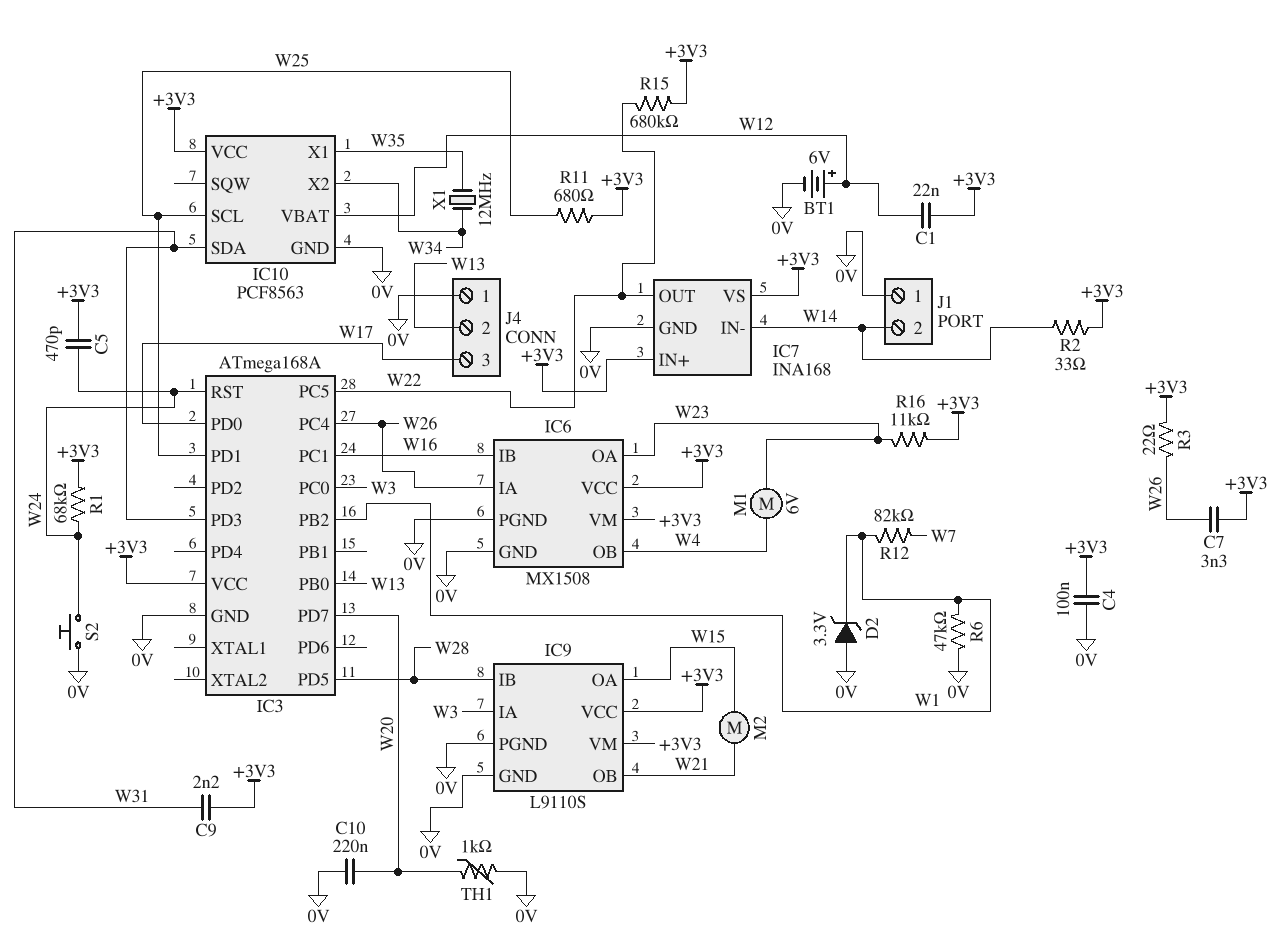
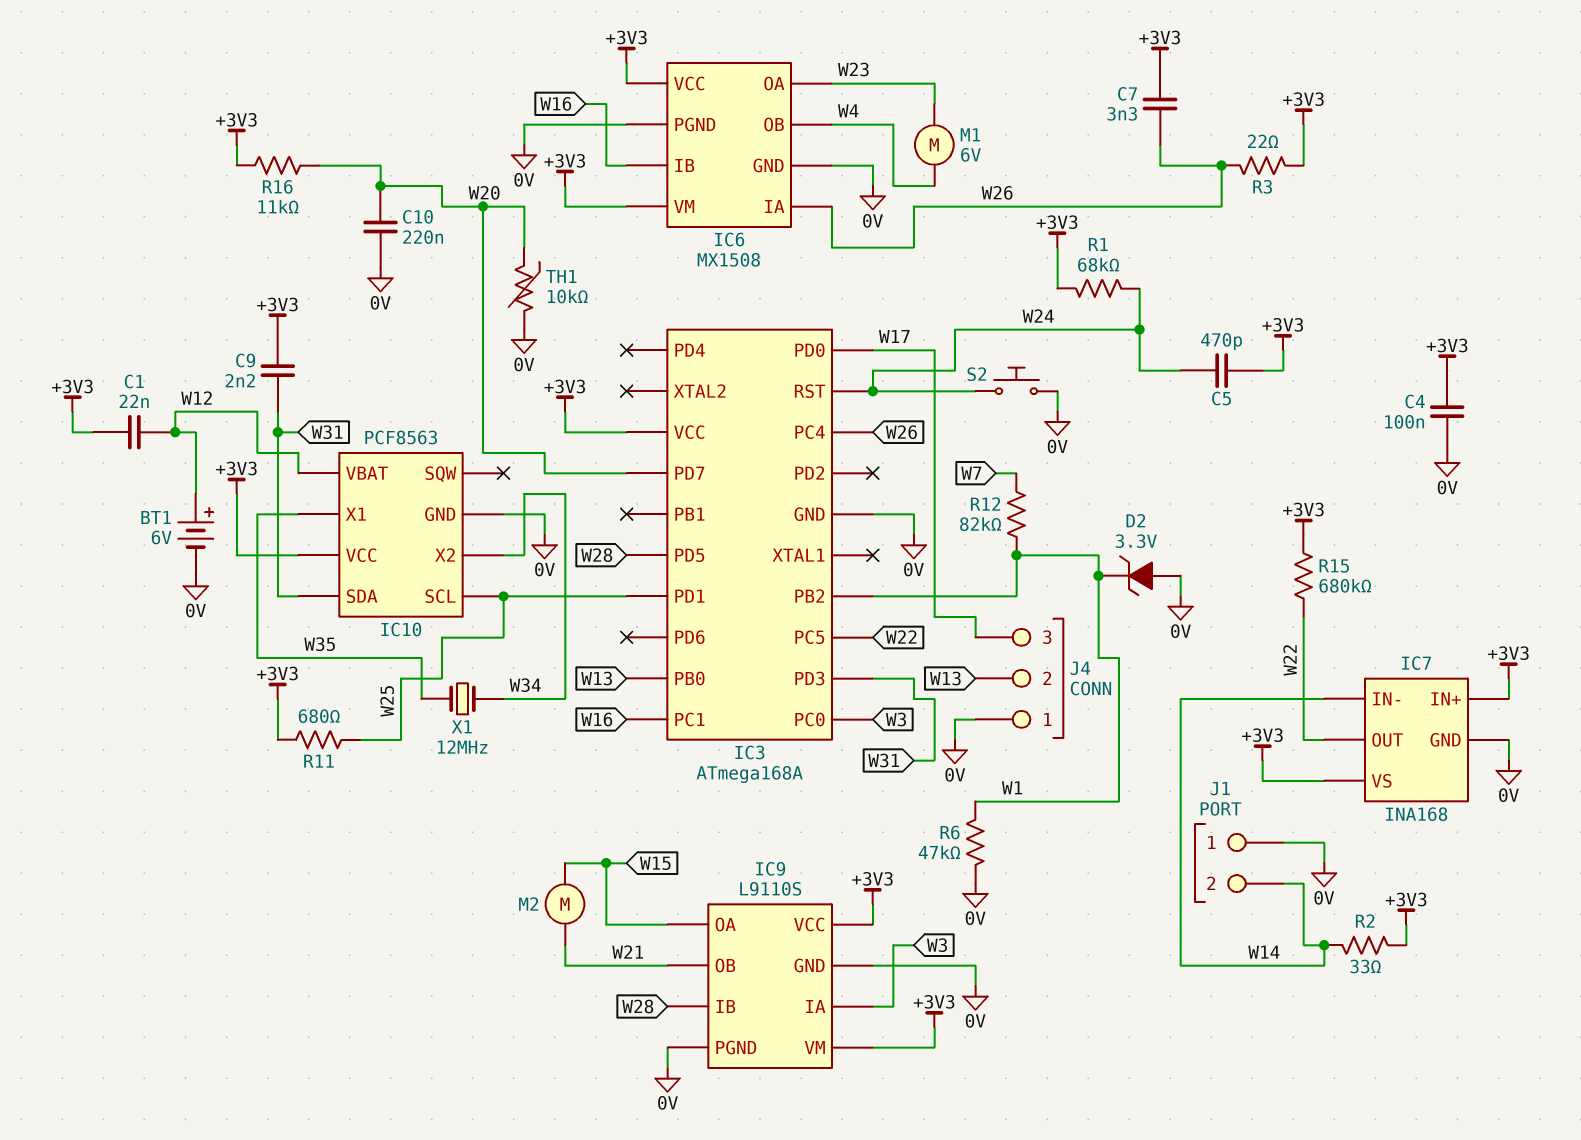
R16: 11k (+3V3, W23) -> 11k (+3V3, W20)
TH1: 1k (0V, W20) -> 10k (0V, W20)

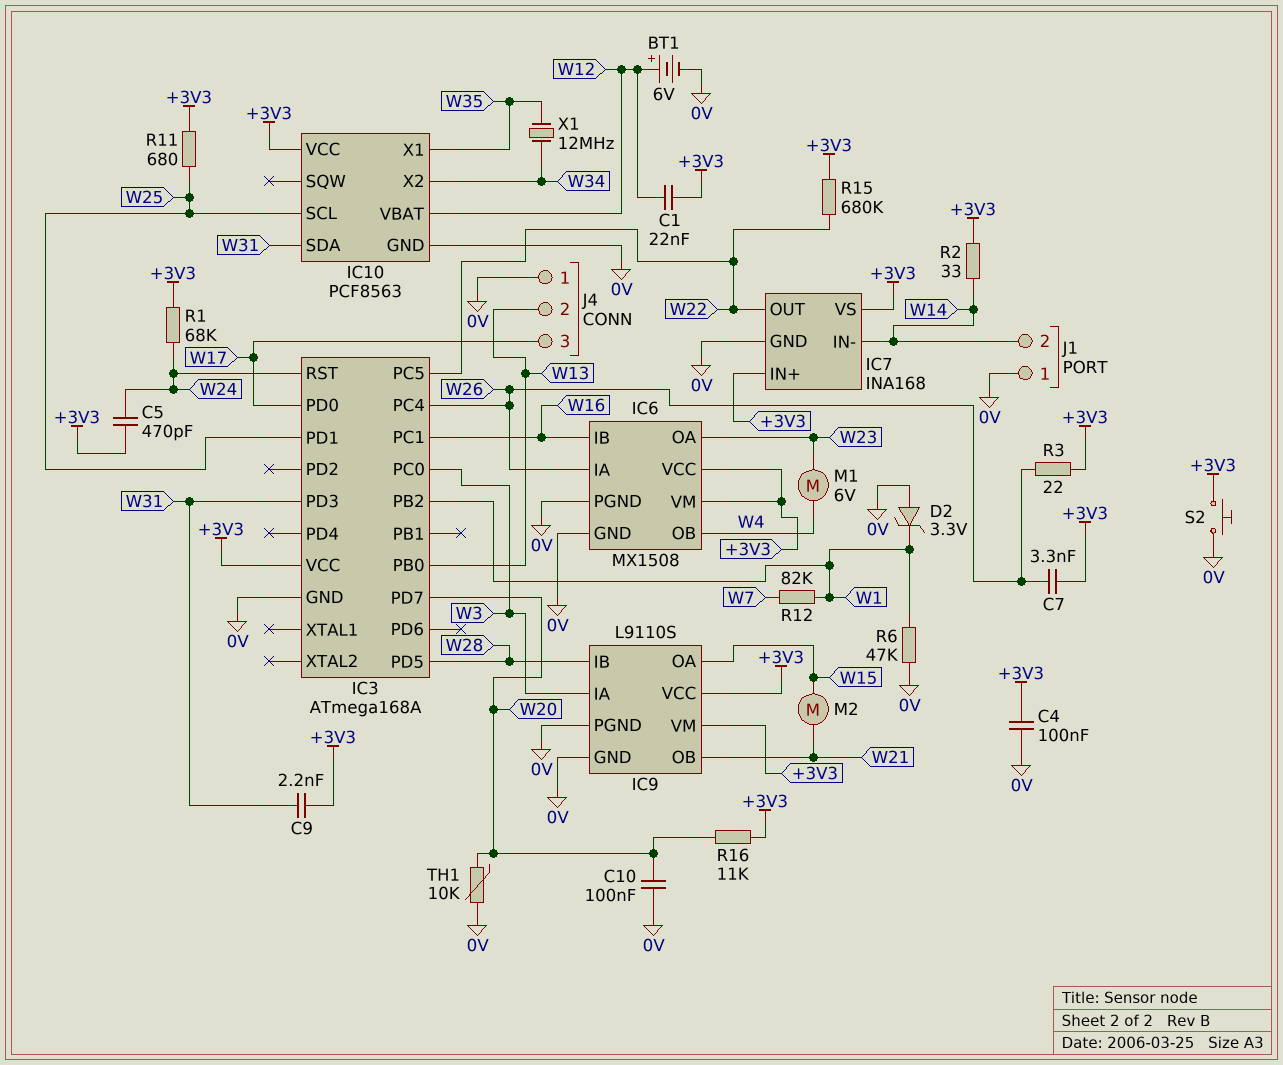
C10: 220nF (0V, W20) -> 100nF (0V, W20)
S2: button (0V, W24) -> button (+3V3, 0V)

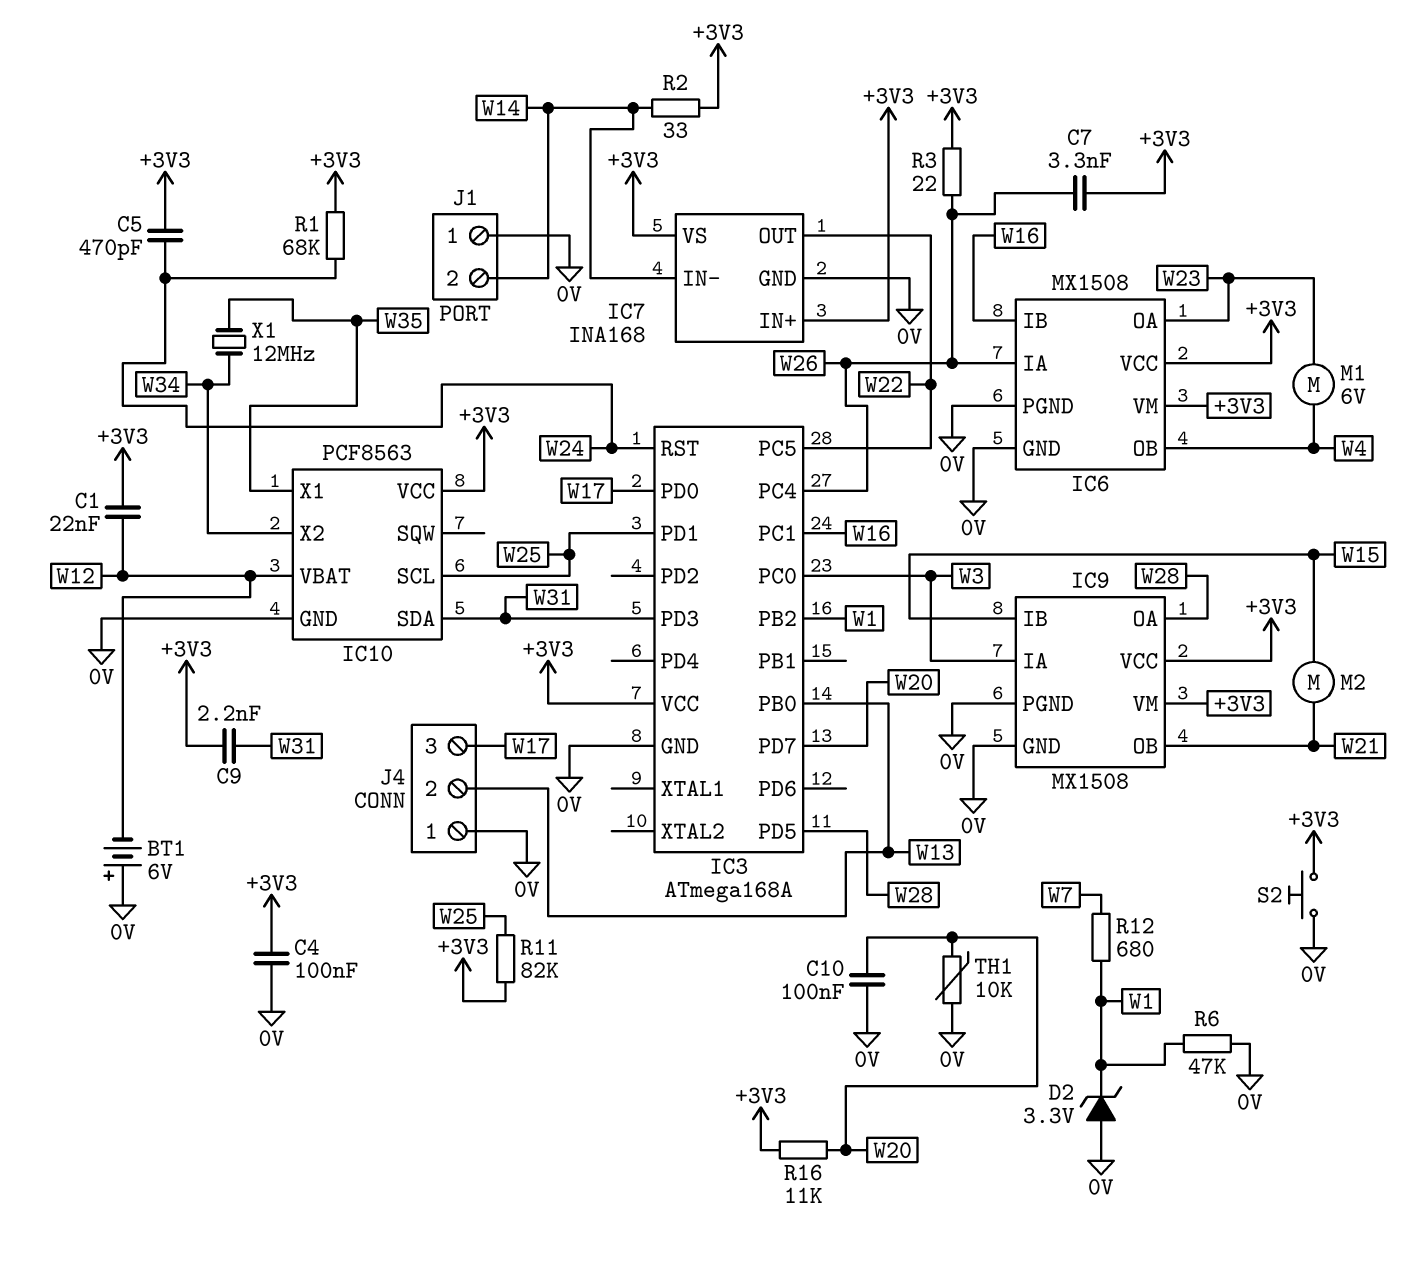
BT1: 6V (plus W12, minus 0V) -> 6V (plus 0V, minus W12)
IC9: L9110S -> MX1508
IC9 pin IB: W28 -> W15
IC9 pin OA: W15 -> W28
R11: 680 (+3V3, W25) -> 82k (+3V3, W25)
R12: 82k (W1, W7) -> 680 (W1, W7)
R15: 680k (+3V3, W22) -> none

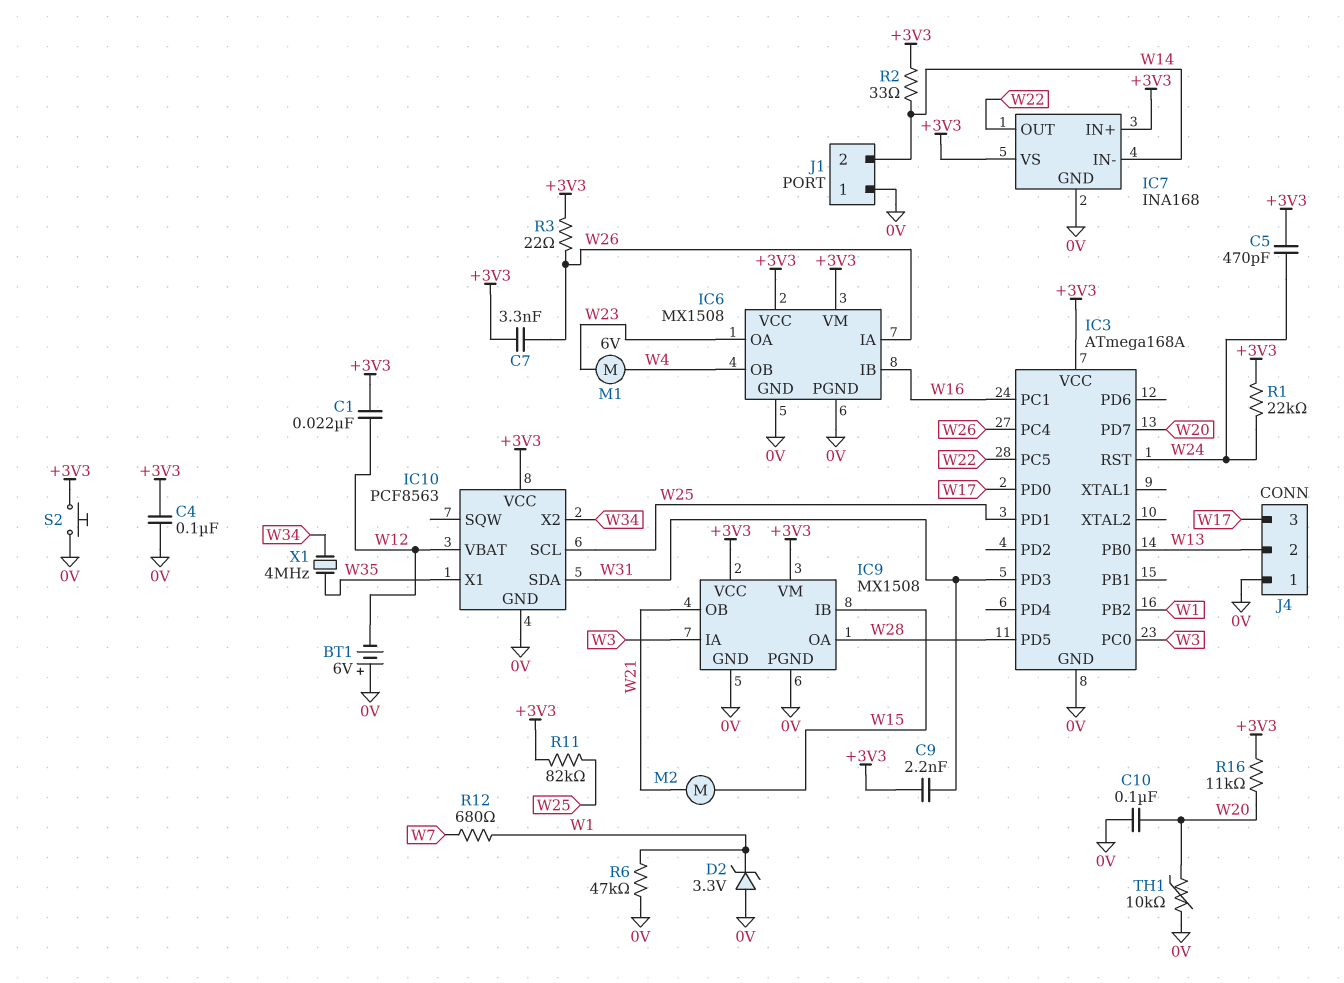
R1: 68k (+3V3, W24) -> 22k (+3V3, W24)
X1: 12MHz (W34, W35) -> 4MHz (W34, W35)

